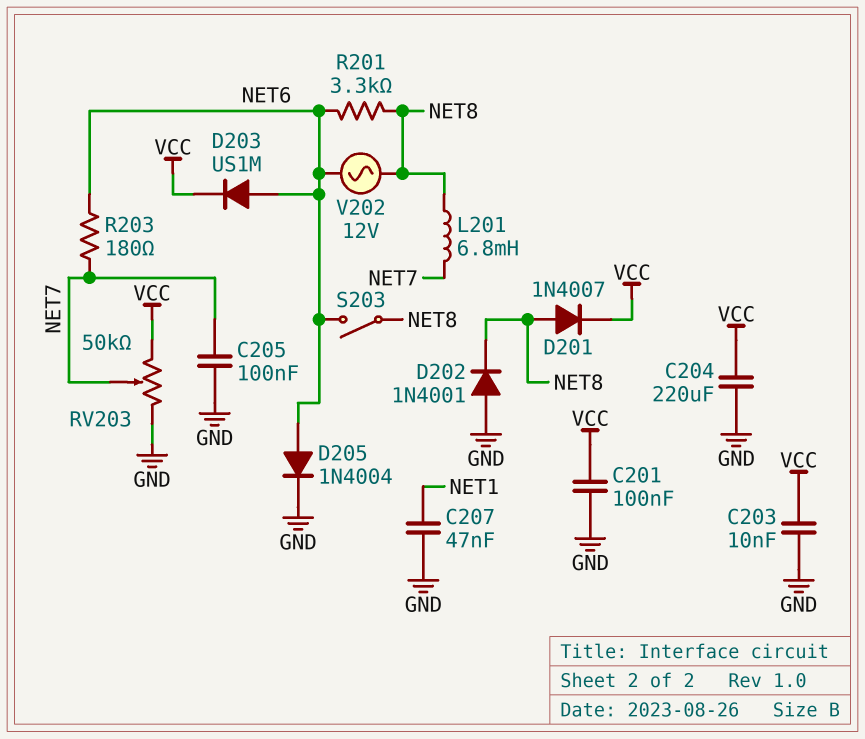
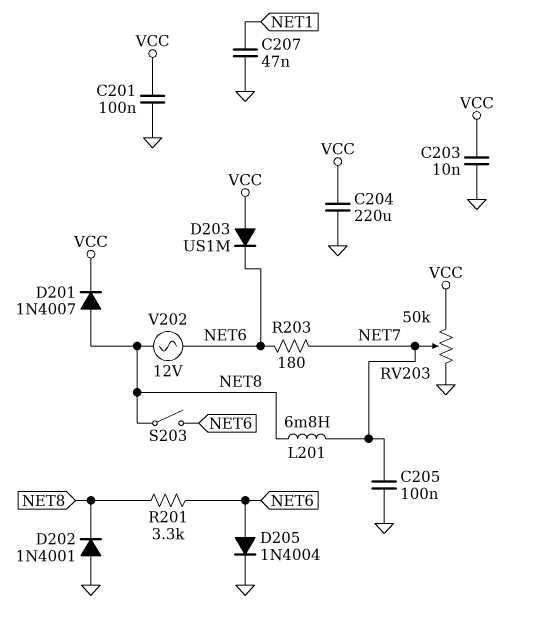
D203: diode US1M (A NET6, K VCC) -> diode US1M (A VCC, K NET6)

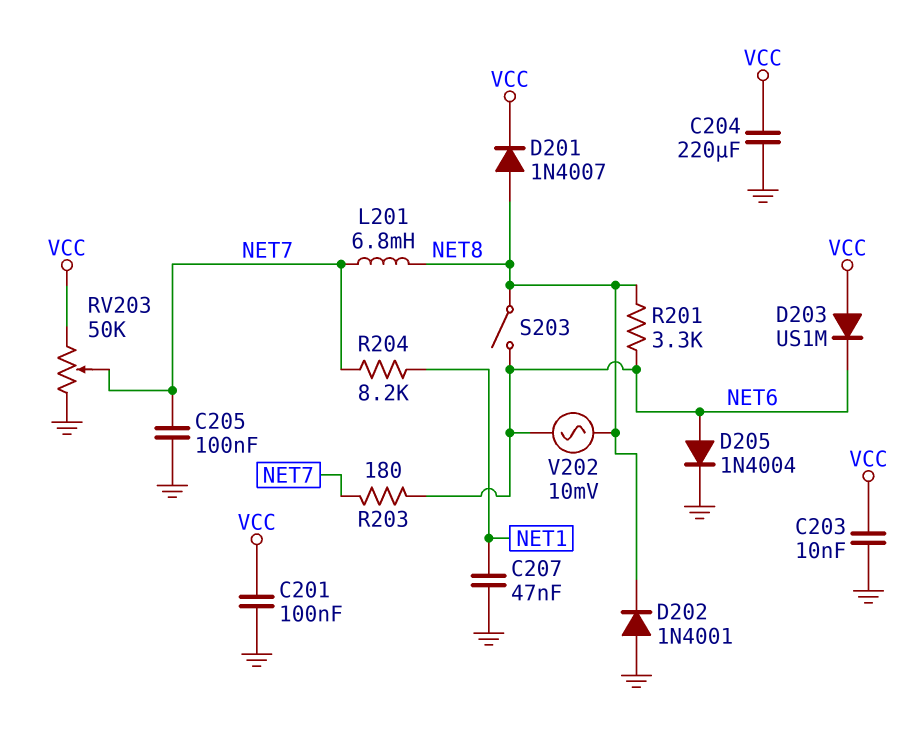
R204: none -> 8.2k (NET1, NET7)
V202: AC 12V (NET6, NET8) -> AC 10mV (NET6, NET8)

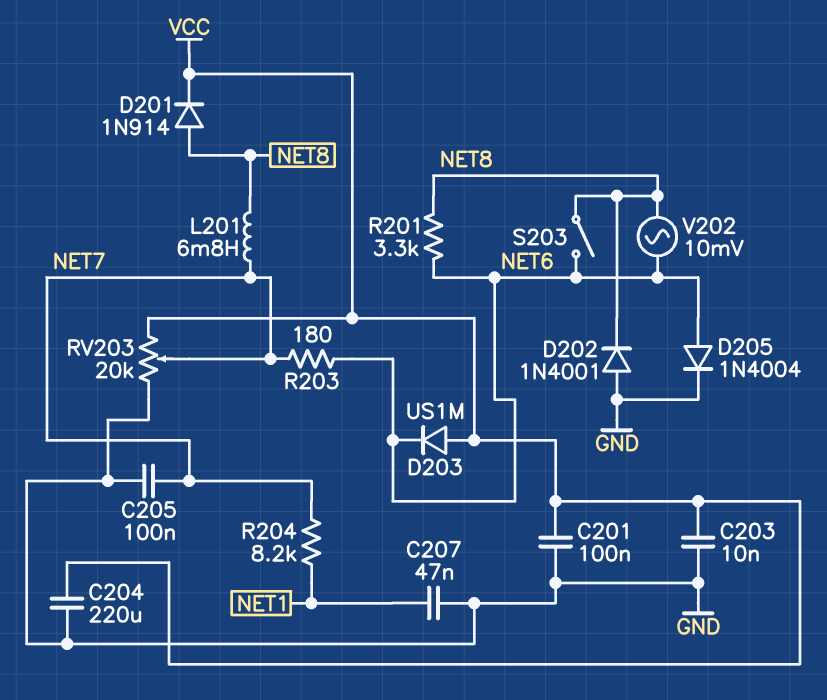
D201: diode 1N4007 (A NET8, K VCC) -> diode 1N914 (A NET8, K VCC)
RV203: 50k (GND, VCC, wiper NET7) -> 20k (GND, VCC, wiper NET7)

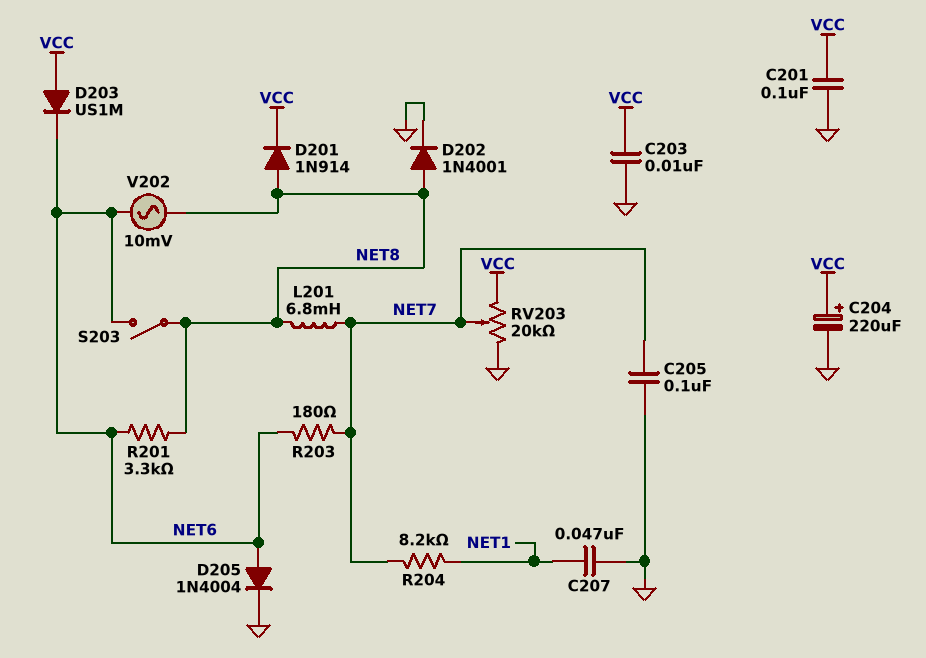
C204: 220uF (GND, VCC) -> 220uF (plus VCC, minus GND)
D202: diode 1N4001 (A GND, K NET8) -> diode 1N4001 (A NET8, K GND)

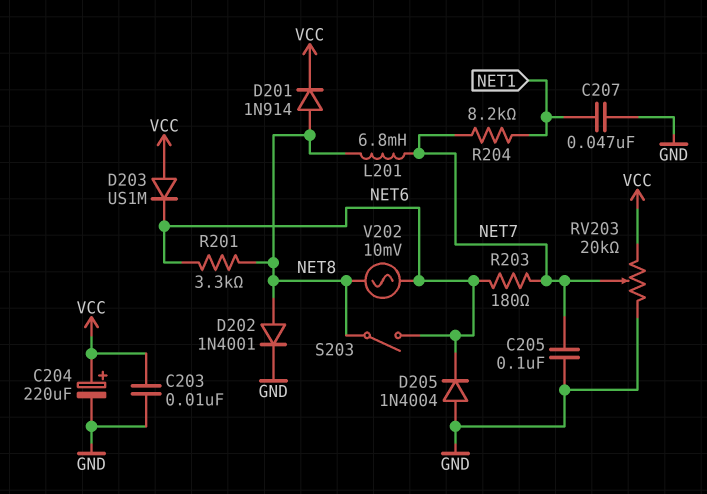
C201: 100nF (GND, VCC) -> none
D205: diode 1N4004 (A NET6, K GND) -> diode 1N4004 (A GND, K NET6)

